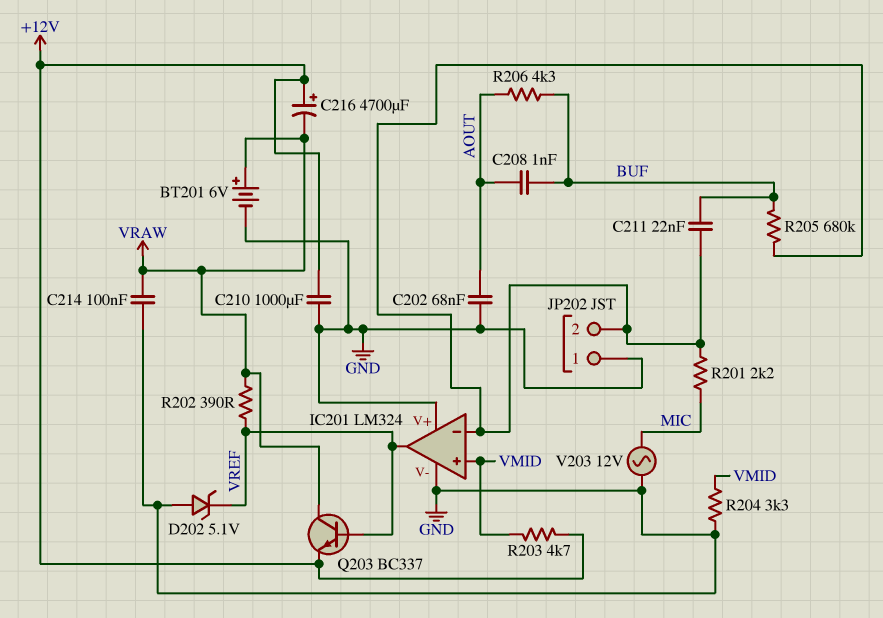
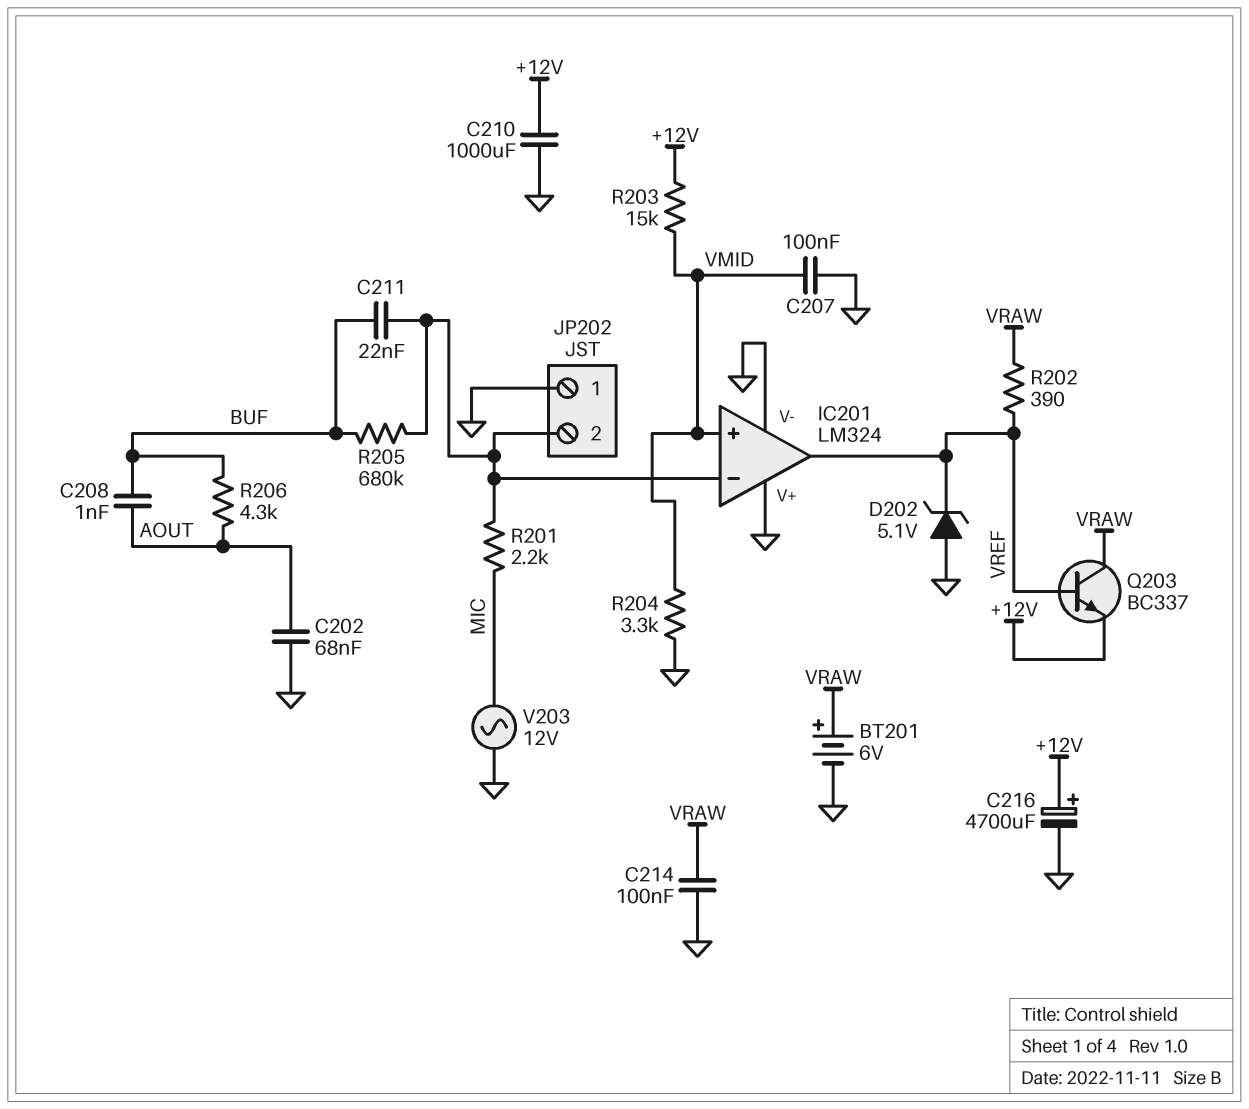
C207: none -> 100nF (GND, VMID)
C216: 4700uF (plus +12V, minus VRAW) -> 4700uF (plus +12V, minus GND)
R203: 4.7k (+12V, VMID) -> 15k (+12V, VMID)

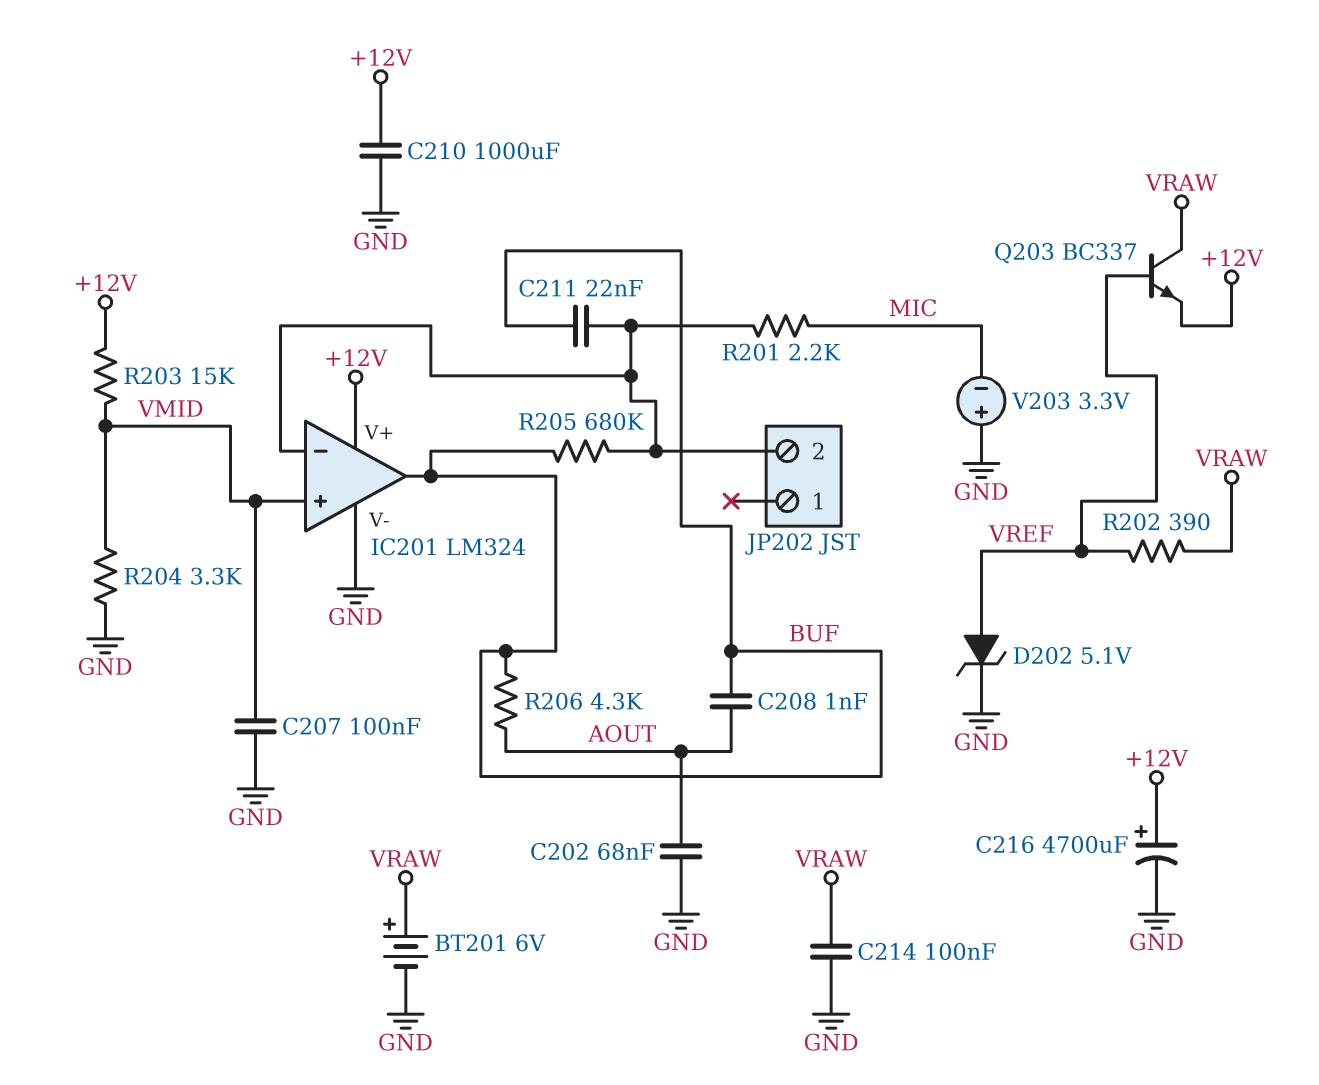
D202: zener 5.1V (A GND, K VREF) -> zener 5.1V (A VREF, K GND)
IC201 pin V+: GND -> +12V
IC201 pin out: VREF -> BUF
JP202 pin 1: GND -> none
V203: AC 12V (GND, MIC) -> 3.3V (plus GND, minus MIC)

